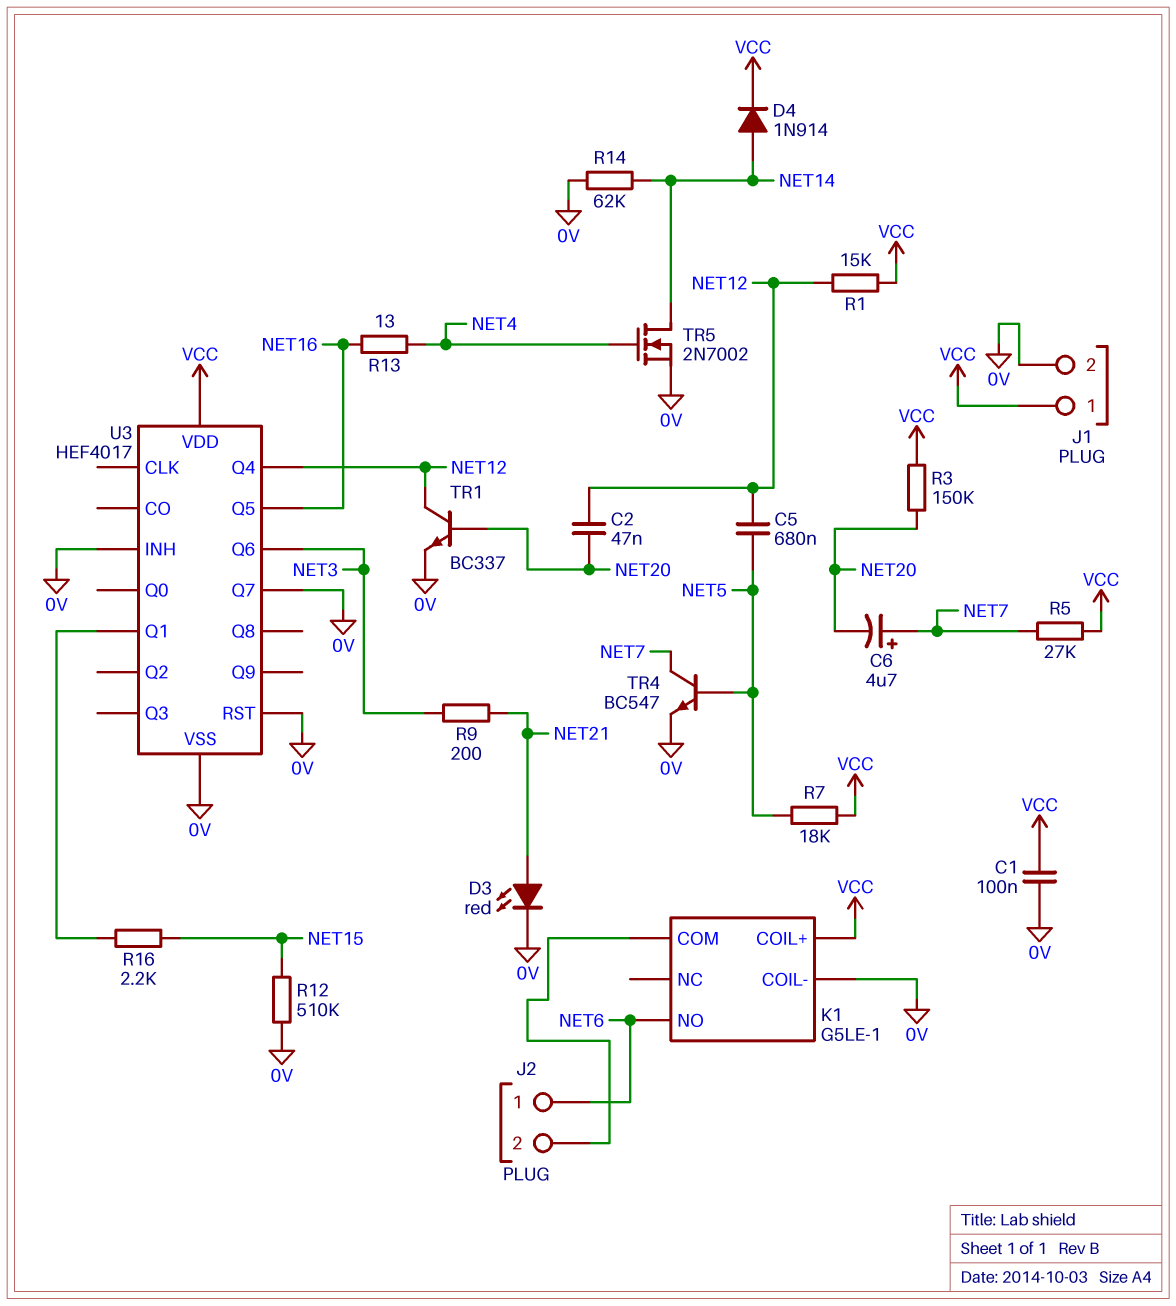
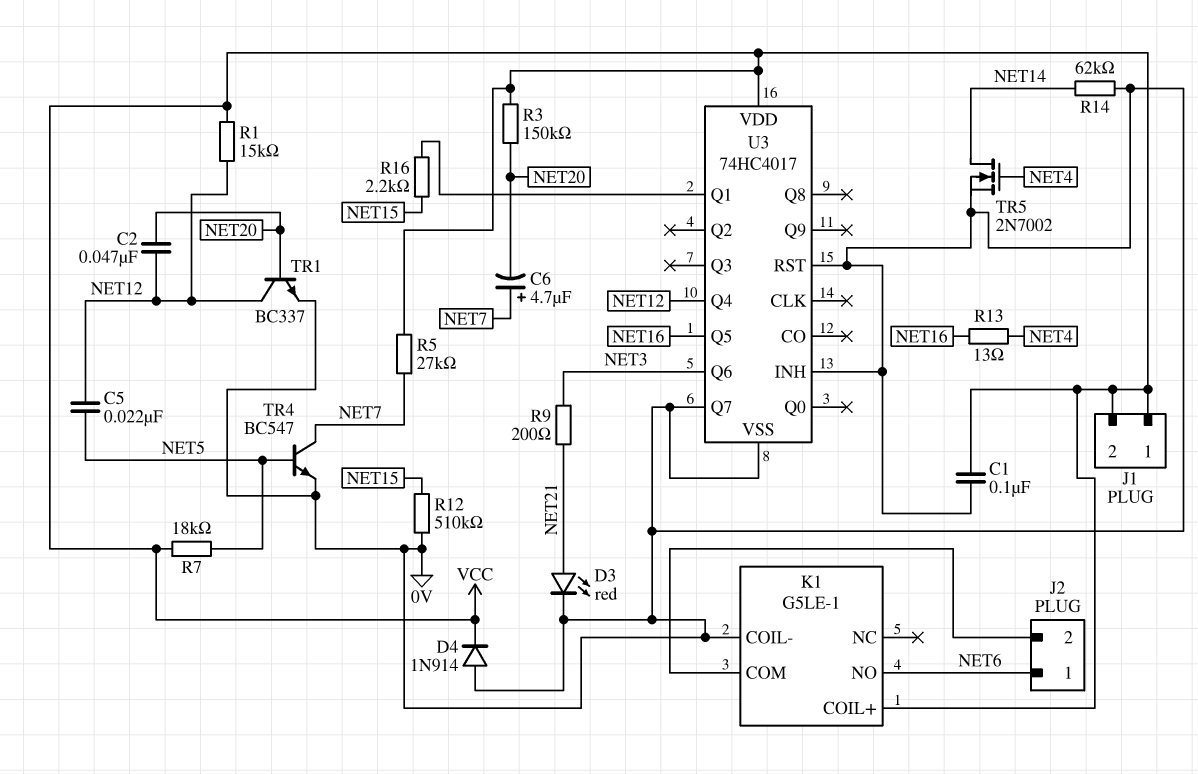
C5: 680nF (NET5, NET12) -> 22nF (NET5, NET12)
D4: diode 1N914 (A NET14, K VCC) -> diode 1N914 (A 0V, K VCC)
J1 pin 2: 0V -> VCC
U3: HEF4017 -> 74HC4017

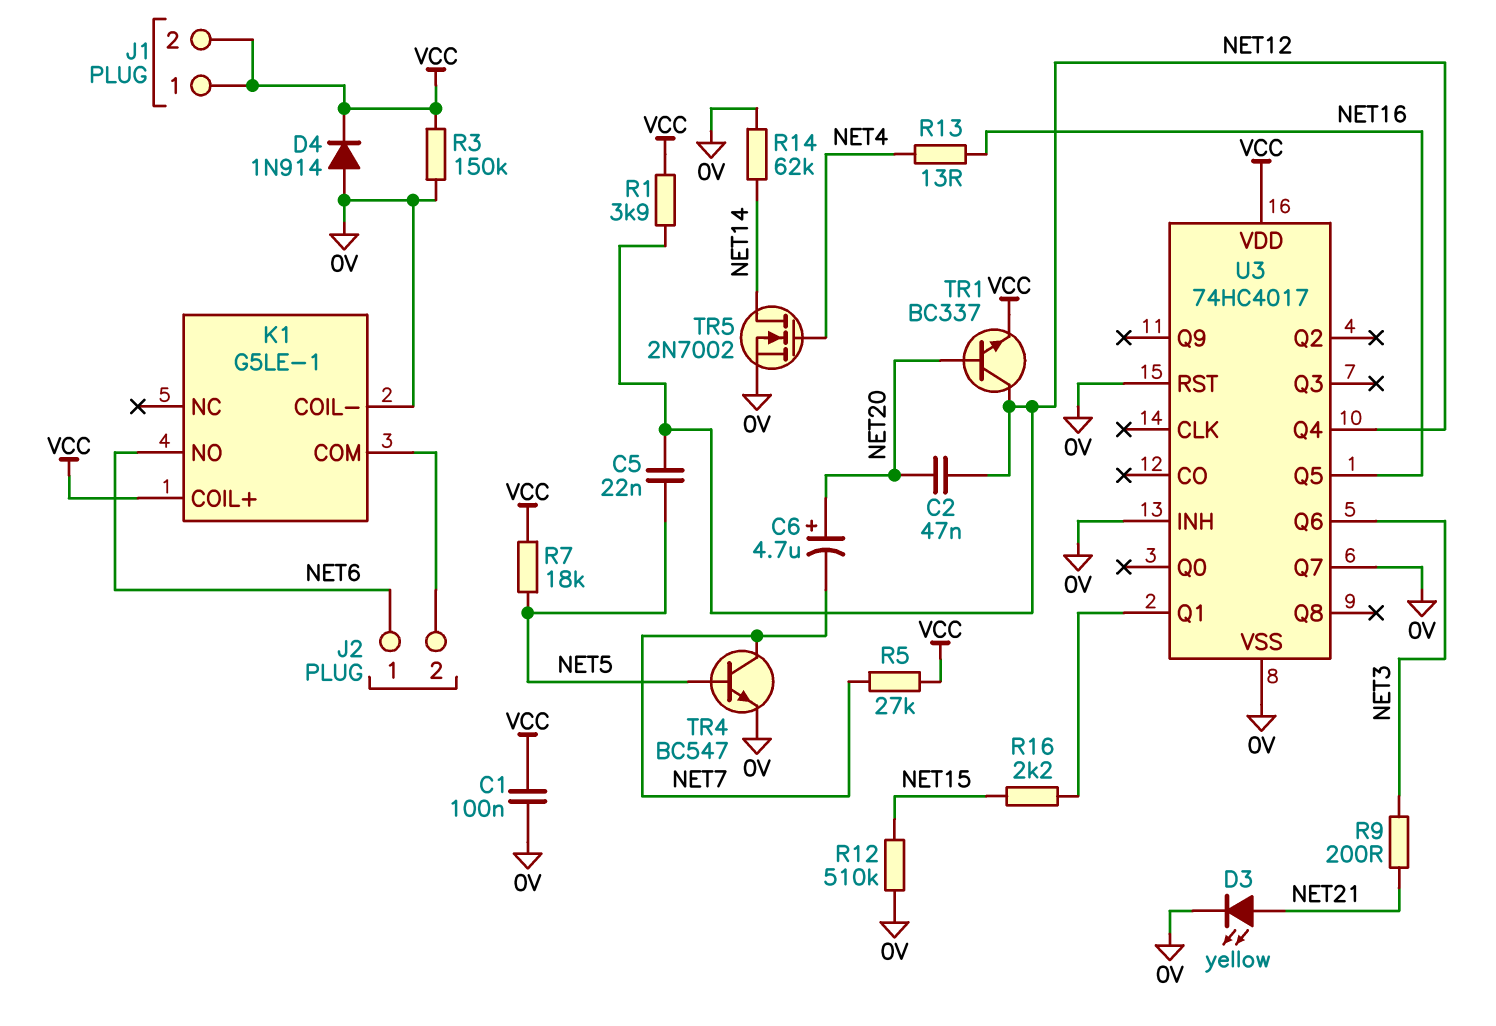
C6: 4.7uF (plus NET7, minus NET20) -> 4.7uF (plus NET20, minus NET7)
D3: LED red (A NET21, K 0V) -> LED yellow (A NET21, K 0V)
R1: 15k (NET12, VCC) -> 3.9k (NET12, VCC)
R3: 150k (NET20, VCC) -> 150k (0V, VCC)
TR1: NPN BC337 (B NET20, C NET12, E 0V) -> NPN BC337 (B NET20, C NET12, E VCC)

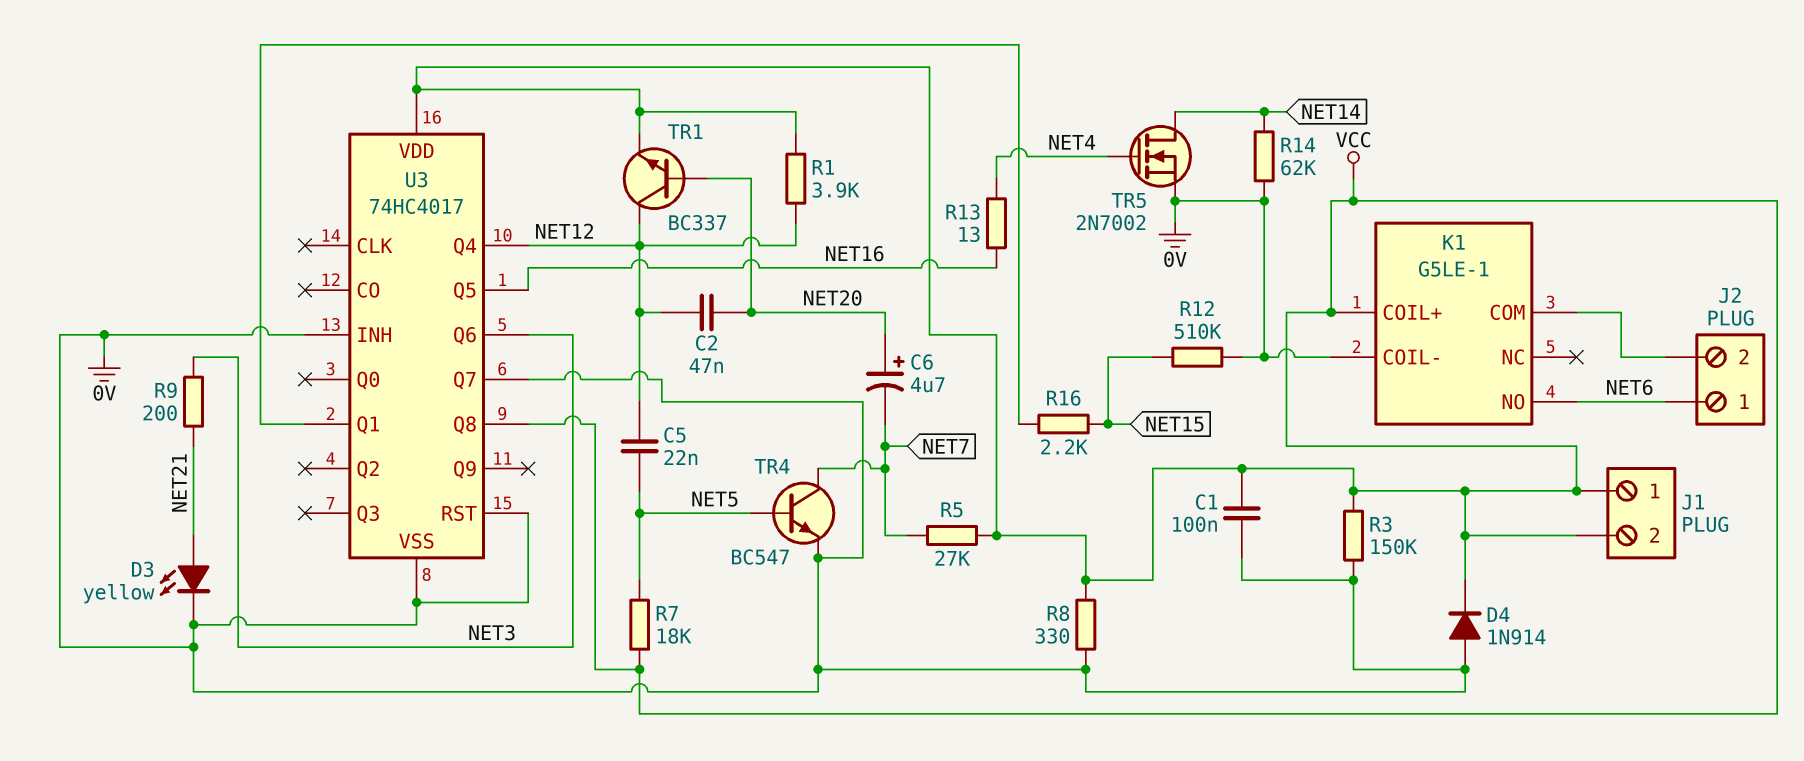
R8: none -> 330 (0V, VCC)
U3 pin Q8: none -> VCC

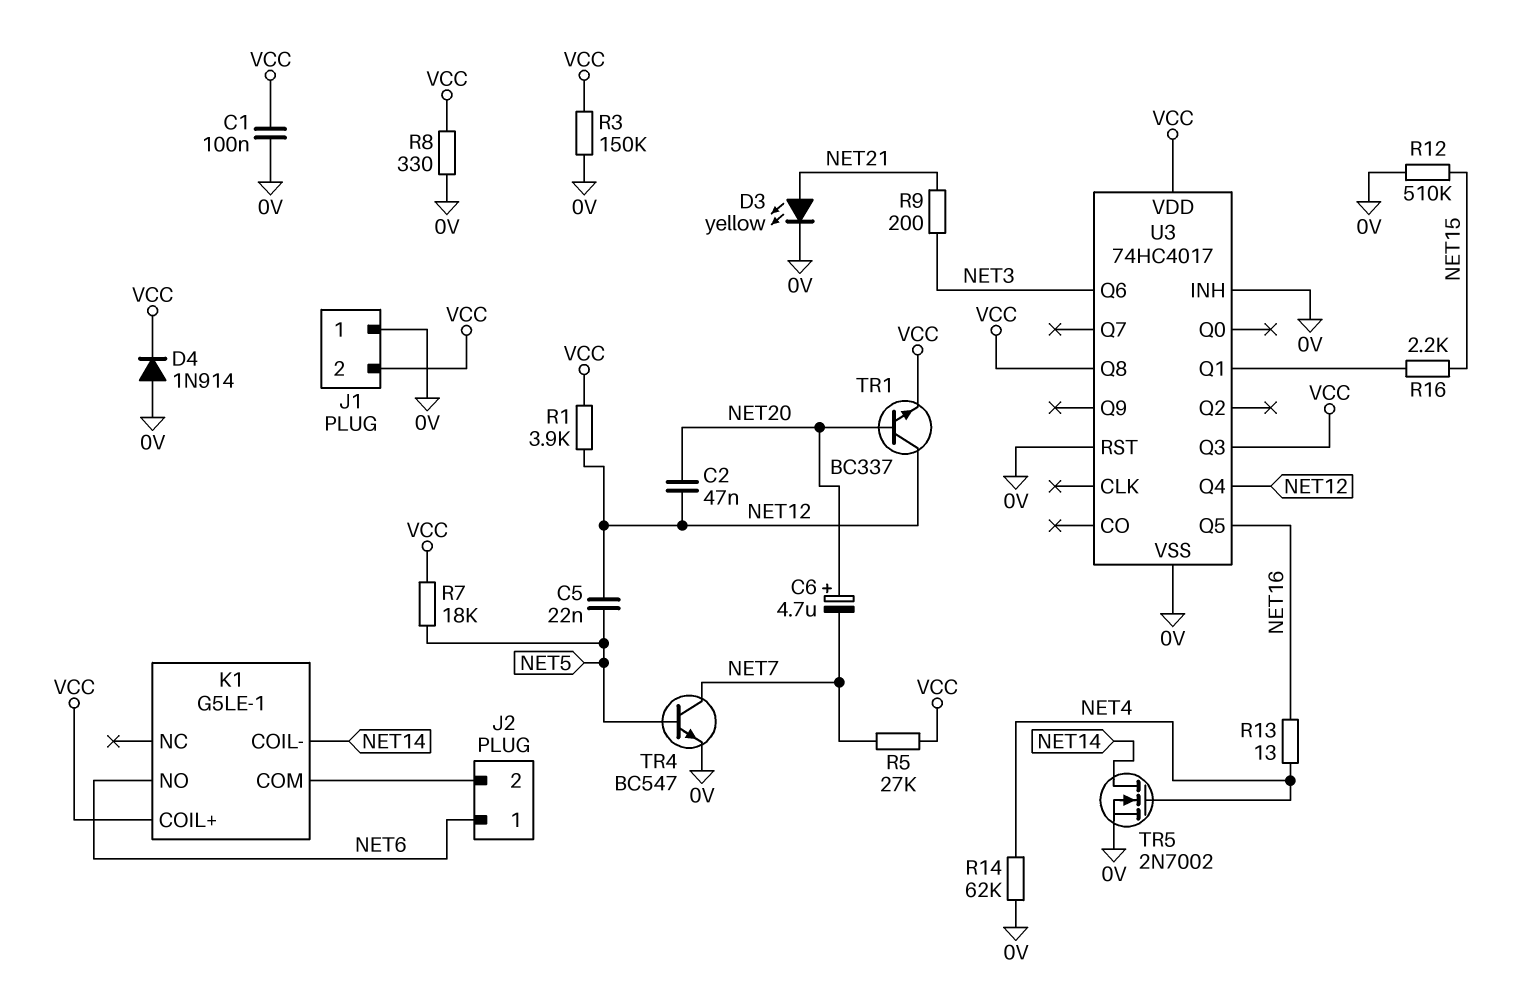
J1 pin 1: VCC -> 0V
K1 pin COIL-: 0V -> NET14
R14: 62k (0V, NET14) -> 62k (0V, NET4)
U3 pin Q3: none -> VCC
U3 pin Q7: 0V -> none

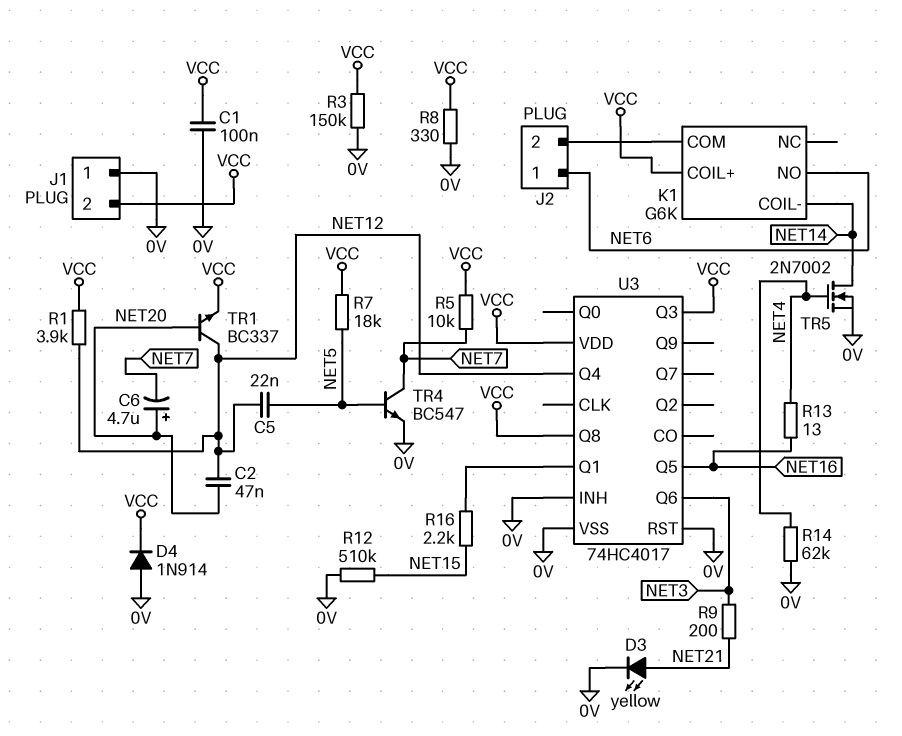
K1: G5LE-1 -> G6K
R5: 27k (NET7, VCC) -> 10k (NET7, VCC)

